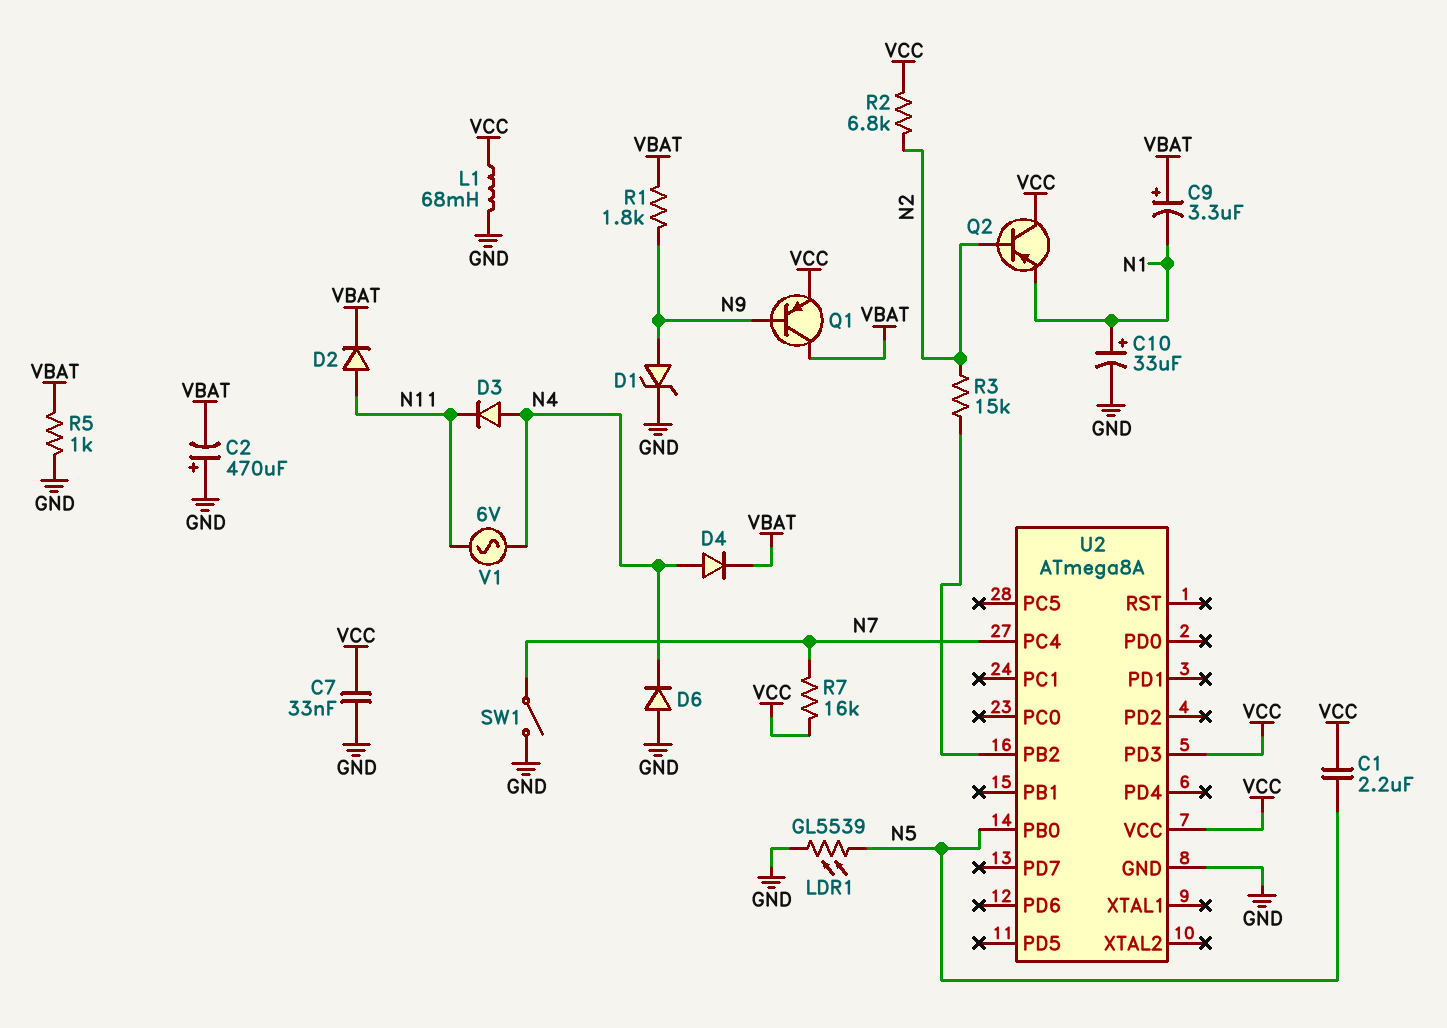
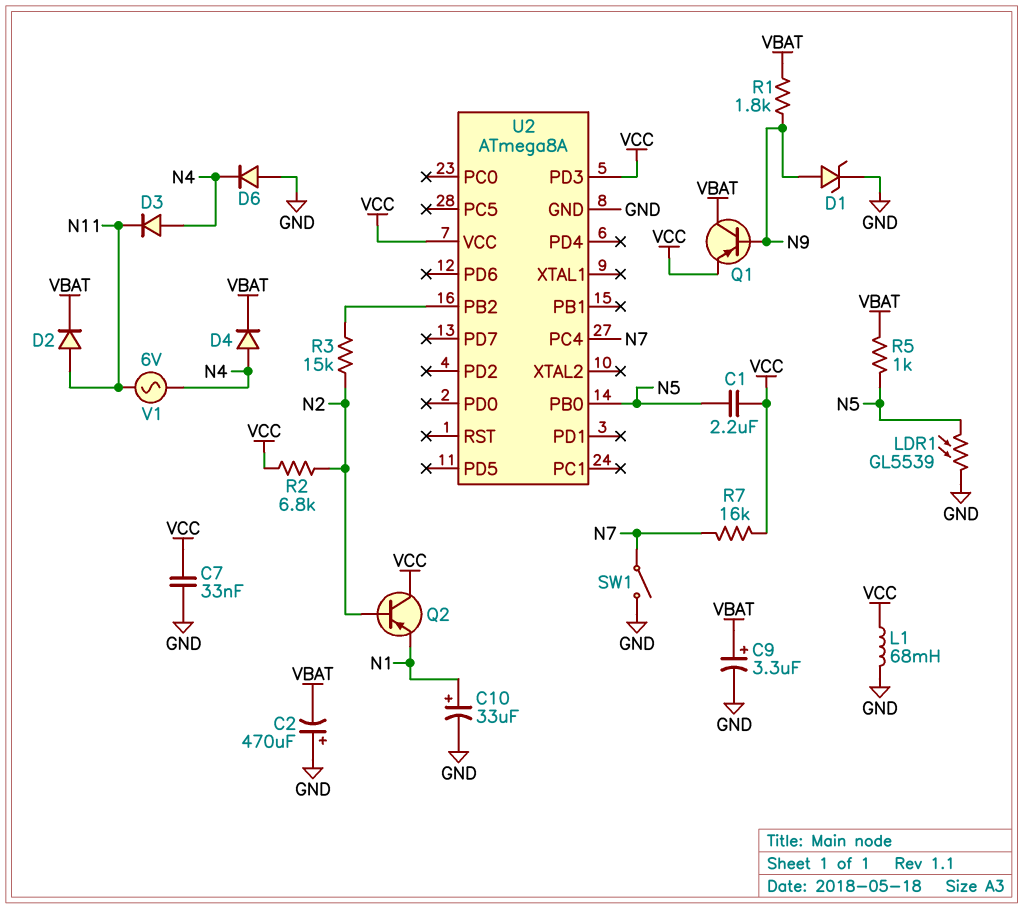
C9: 3.3uF (plus VBAT, minus N1) -> 3.3uF (plus VBAT, minus GND)
R5: 1k (GND, VBAT) -> 1k (N5, VBAT)

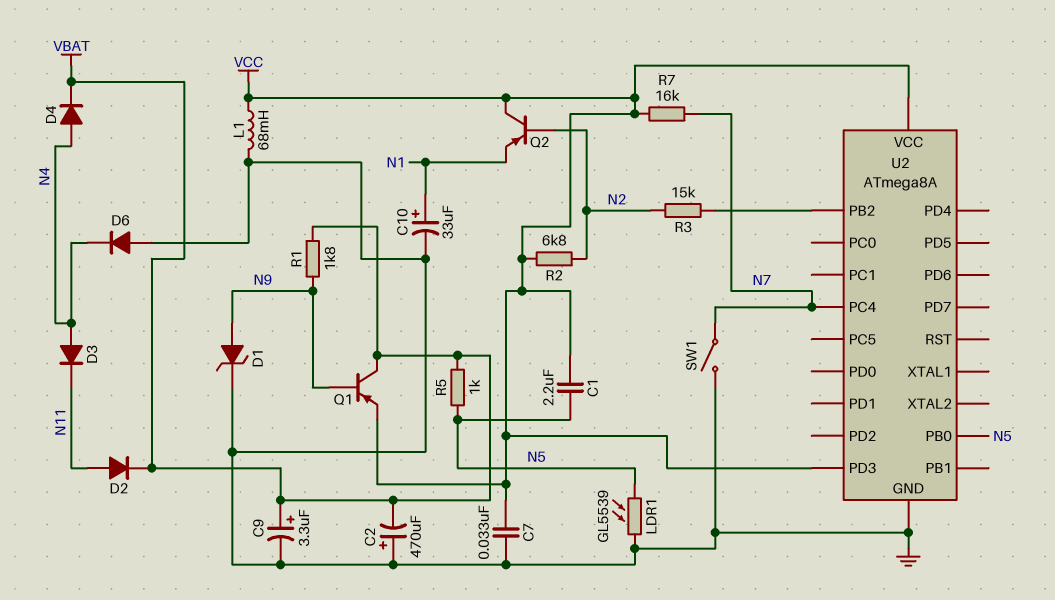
V1: AC 6V (N4, N11) -> none

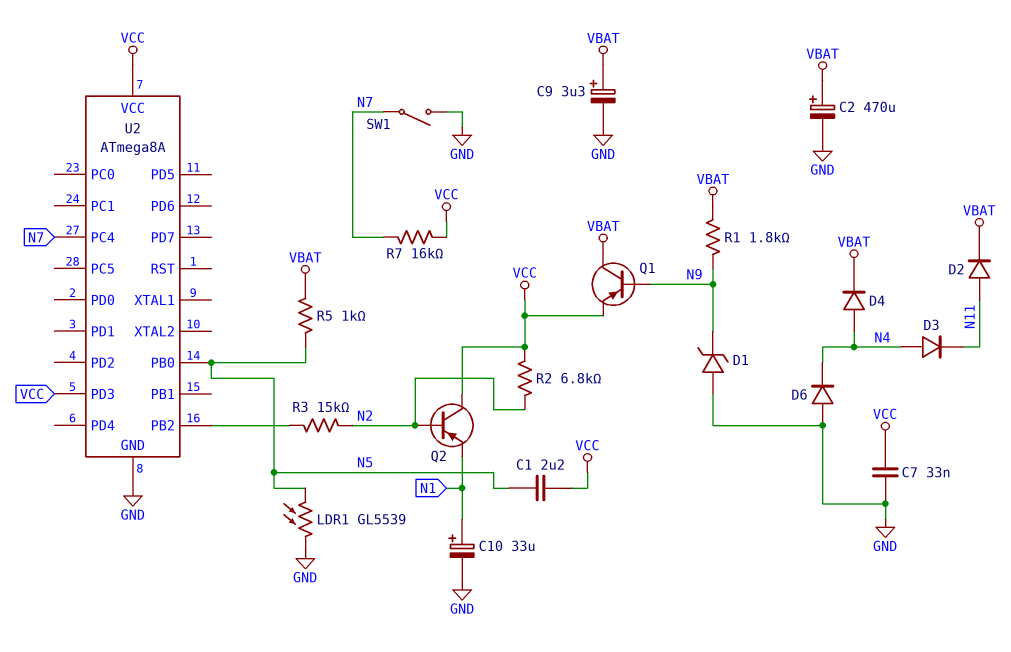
C2: 470uF (plus GND, minus VBAT) -> 470uF (plus VBAT, minus GND)
D1: zener (A N9, K GND) -> zener (A GND, K N9)
L1: 68mH (GND, VCC) -> none

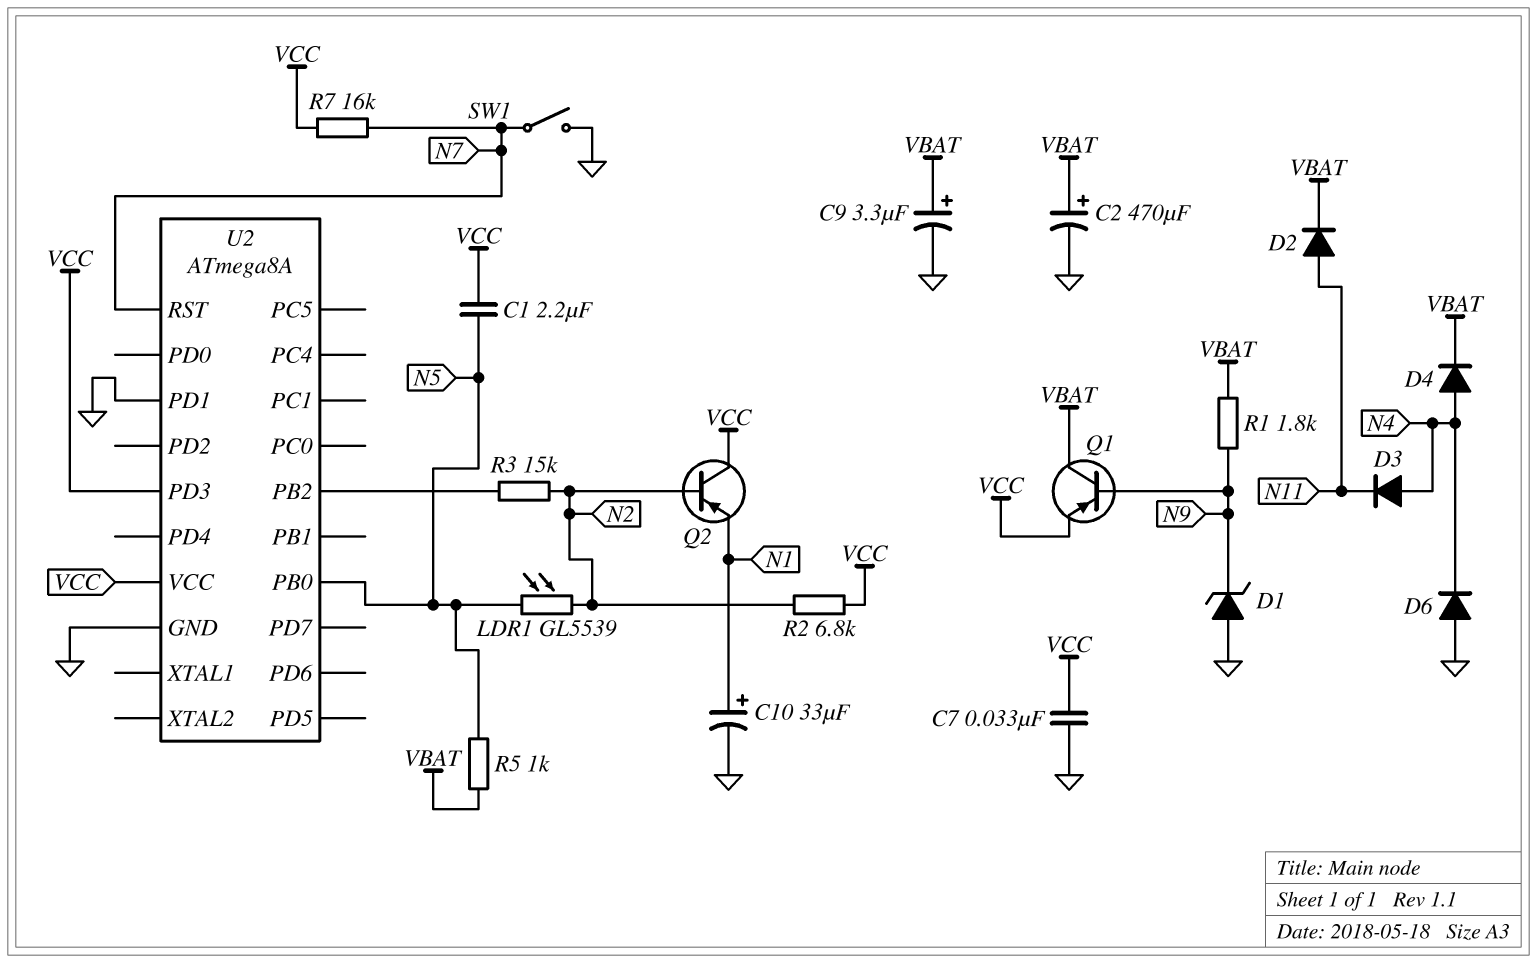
LDR1: GL5539 (GND, N5) -> GL5539 (N2, N5)
U2 pin PC4: N7 -> none
U2 pin PD1: none -> GND
U2 pin RST: none -> N7

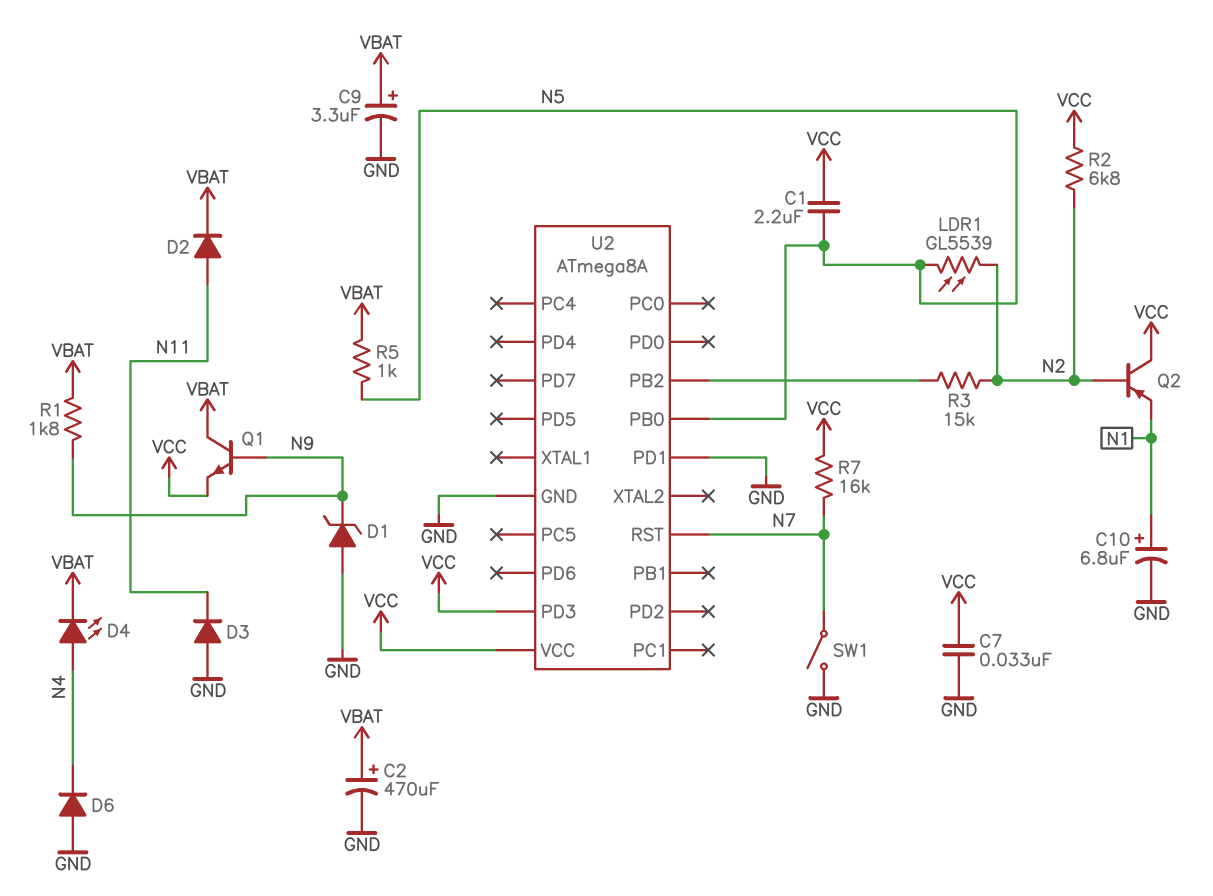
C10: 33uF (plus N1, minus GND) -> 6.8uF (plus N1, minus GND)
D3: diode (A N4, K N11) -> diode (A GND, K N11)
D4: diode (A N4, K VBAT) -> LED (A N4, K VBAT)
Q1: PNP (B N9, C VBAT, E VCC) -> NPN (B N9, C VBAT, E VCC)

